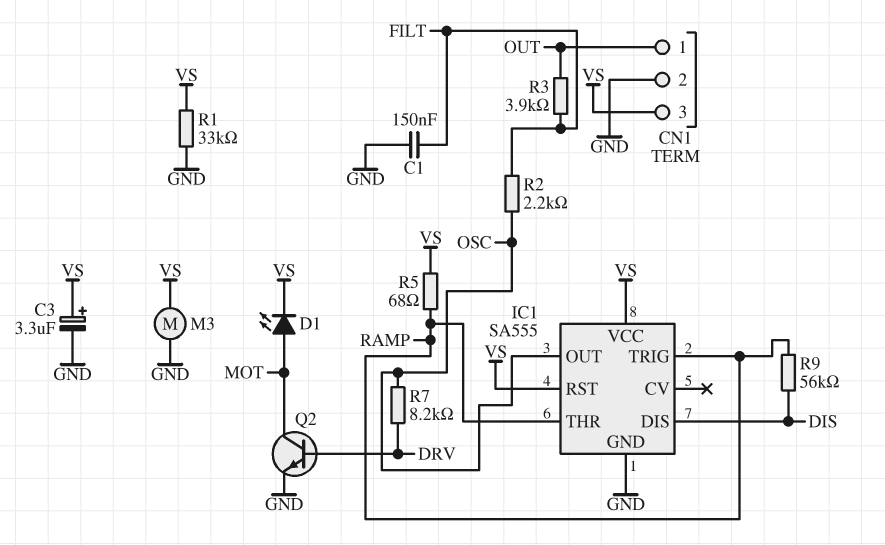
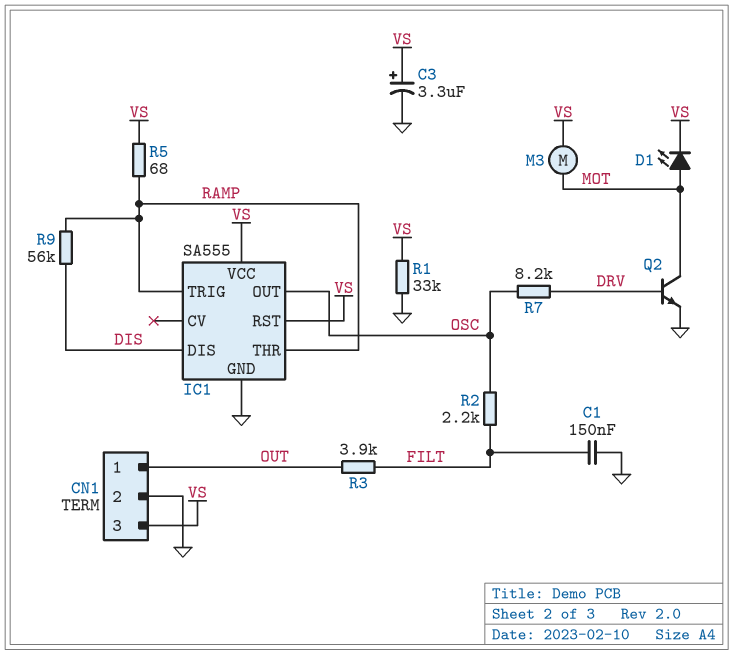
M3: motor (GND, VS) -> motor (MOT, VS)

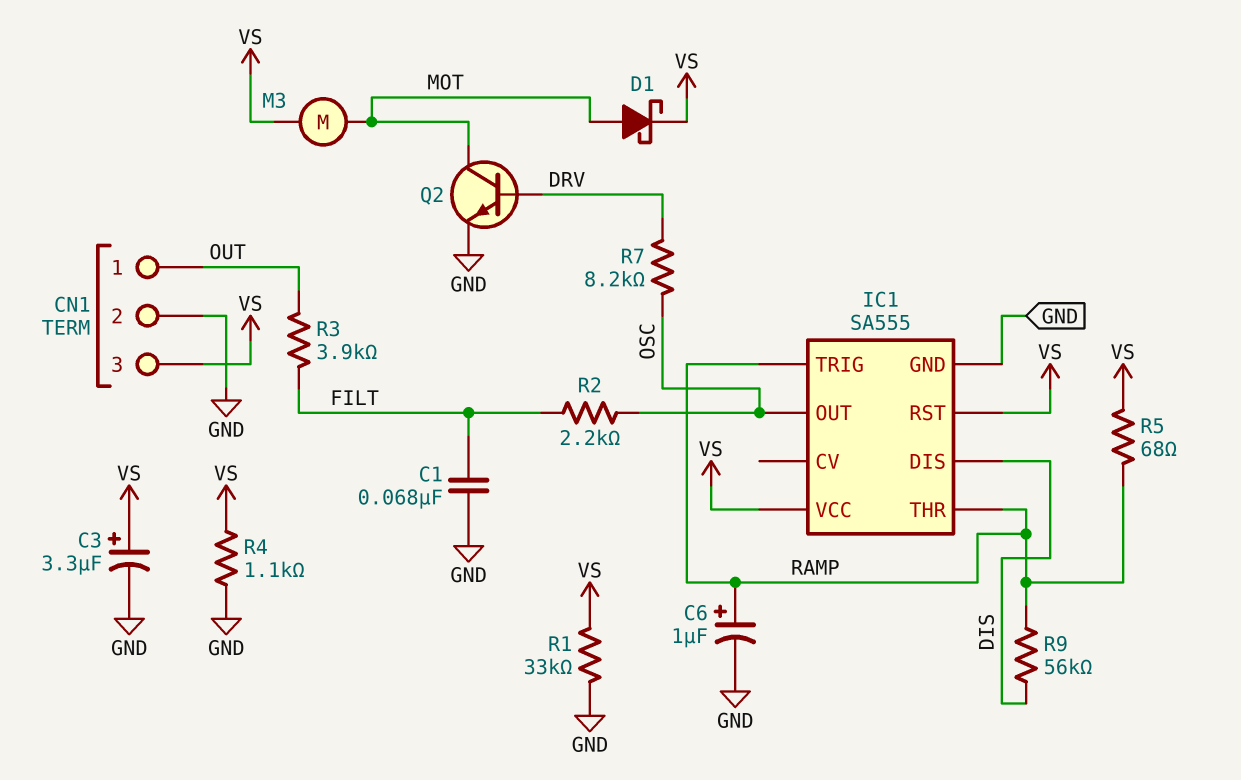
C1: 150nF (FILT, GND) -> 68nF (FILT, GND)
C6: none -> 1uF (plus RAMP, minus GND)
D1: LED (A MOT, K VS) -> schottky (A MOT, K VS)
R4: none -> 1.1k (GND, VS)

